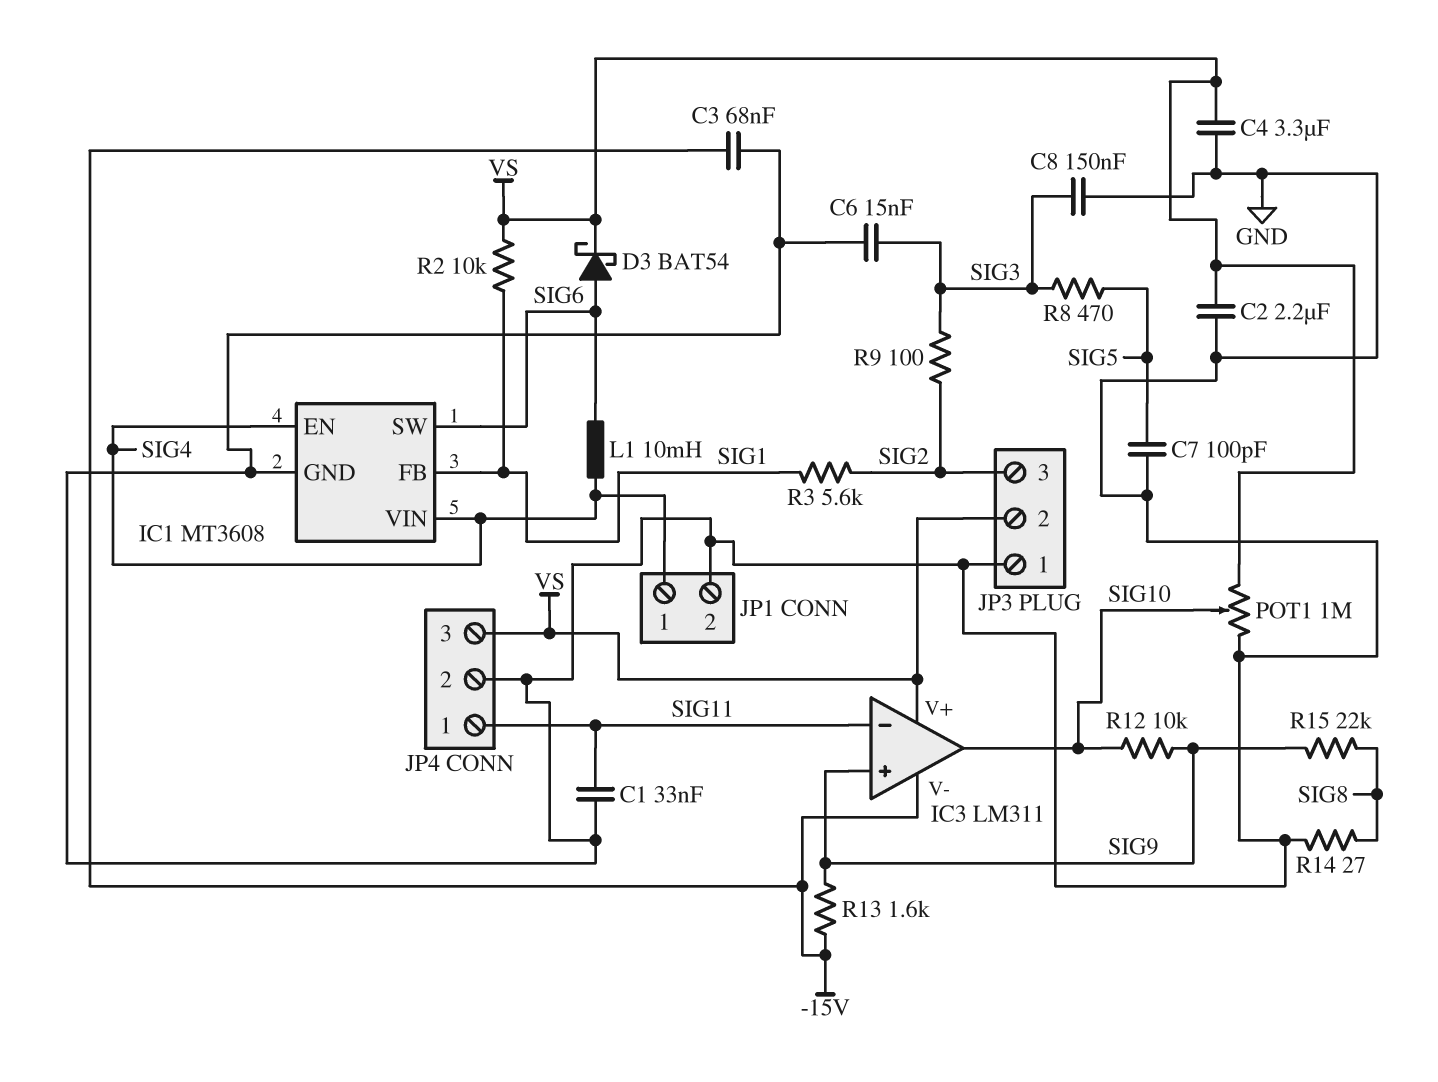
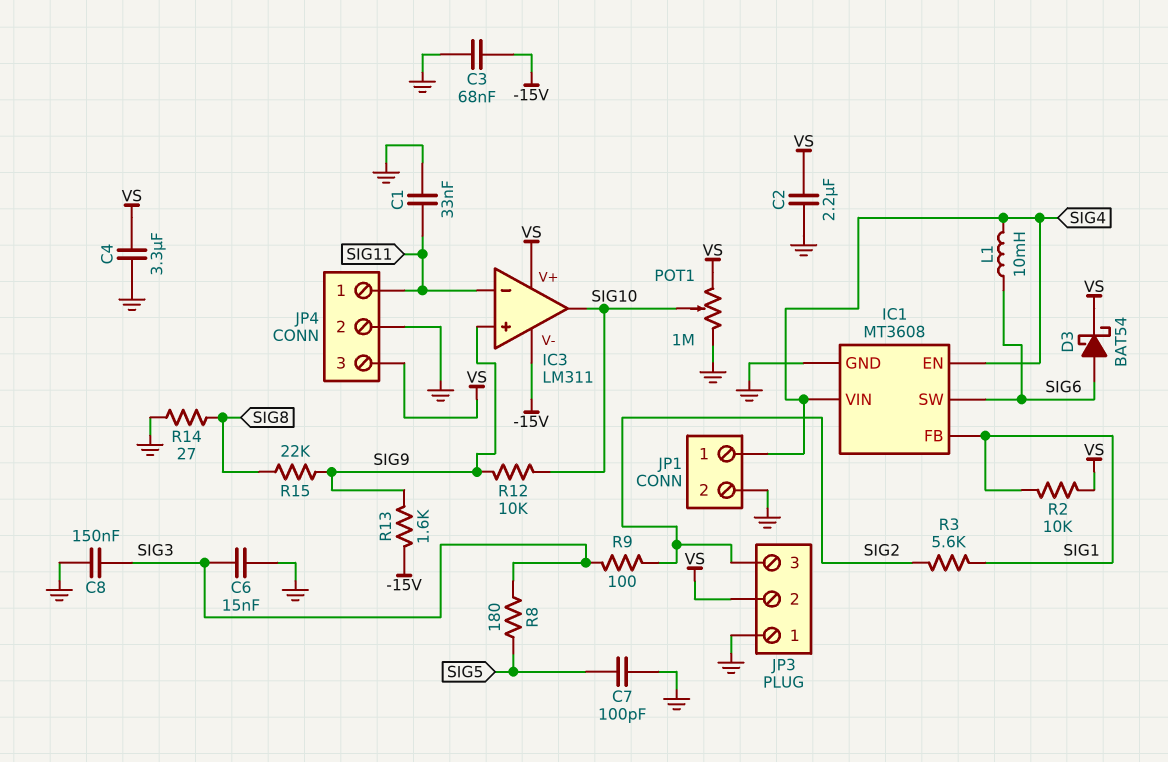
R8: 470 (SIG3, SIG5) -> 180 (SIG3, SIG5)

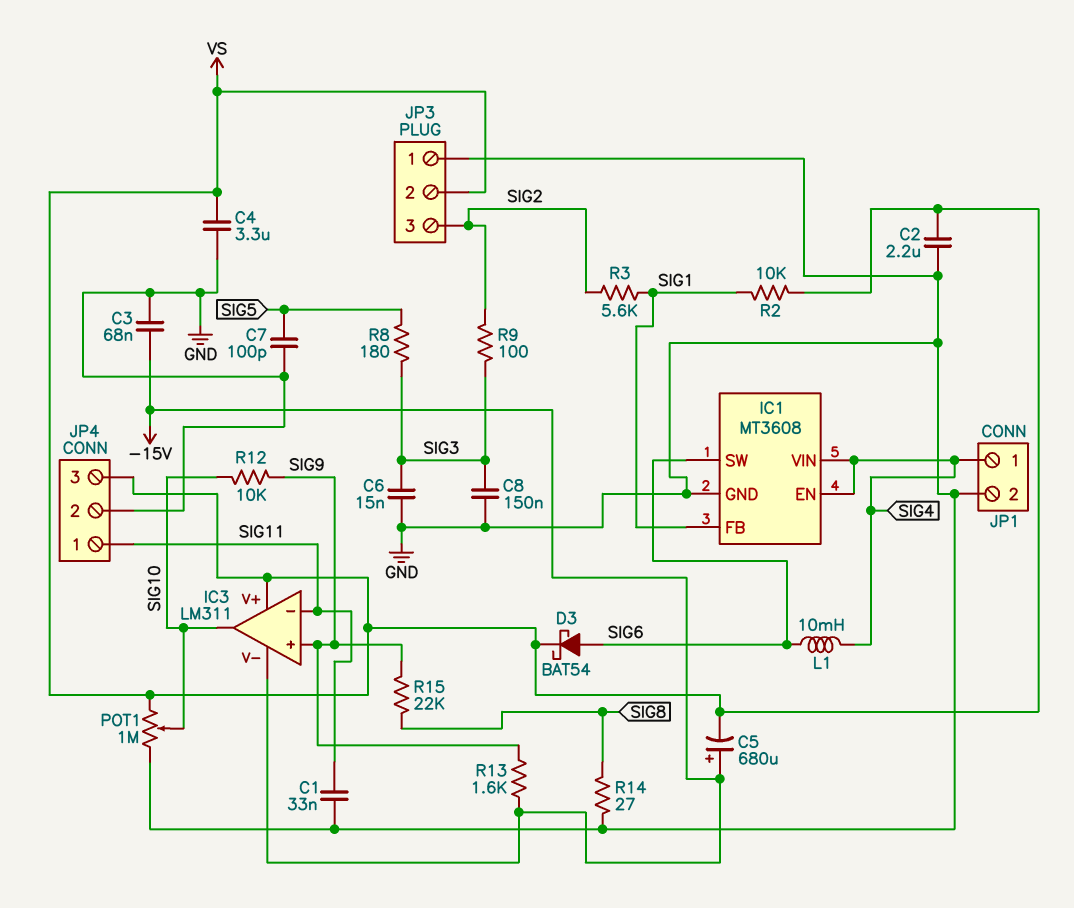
C5: none -> 680uF (plus -15V, minus VS)

